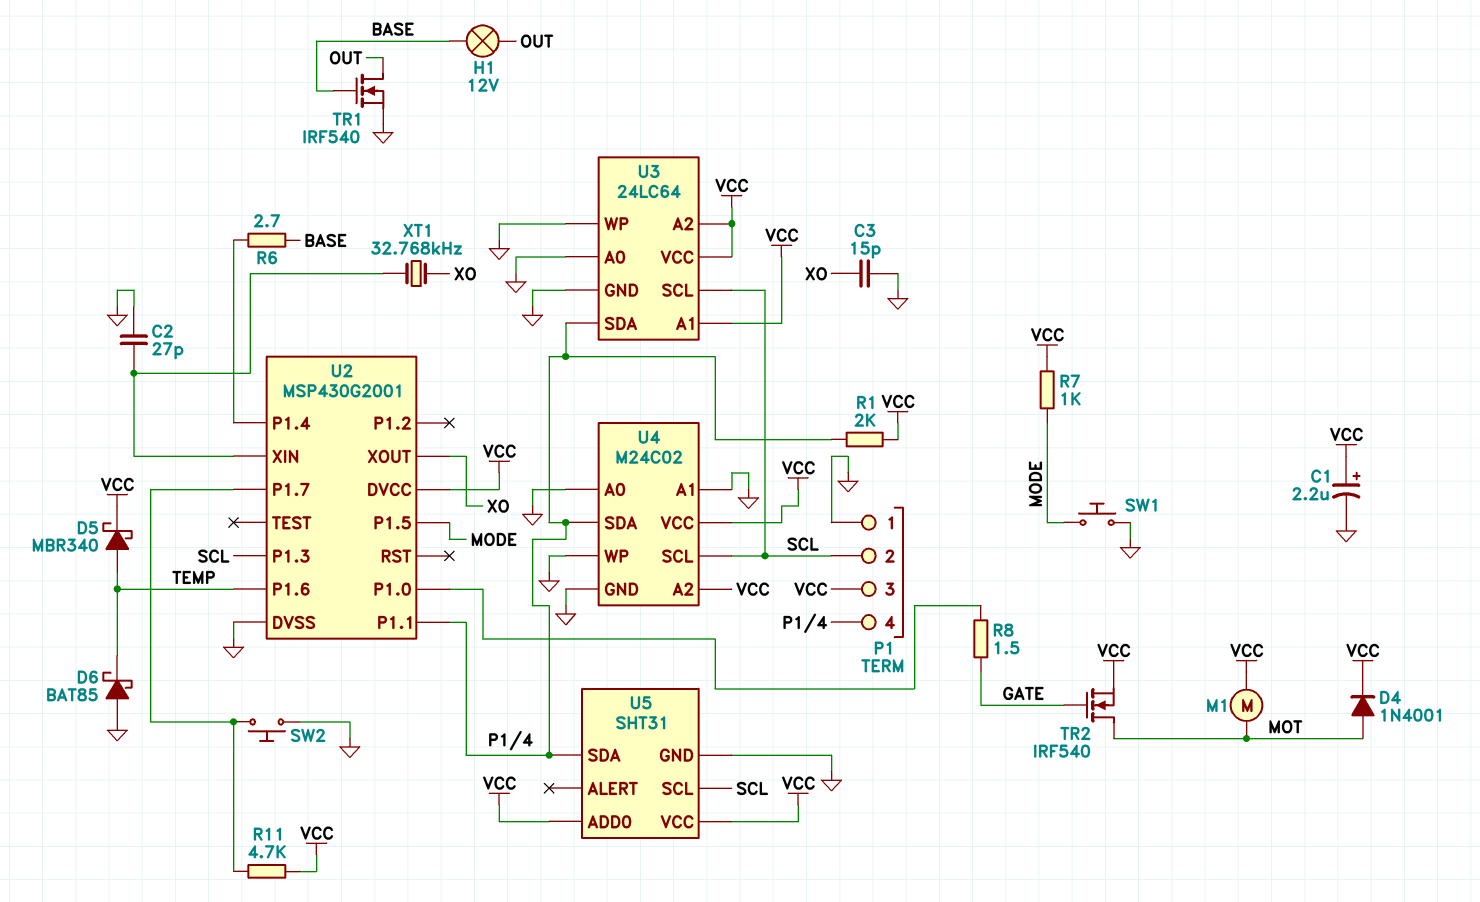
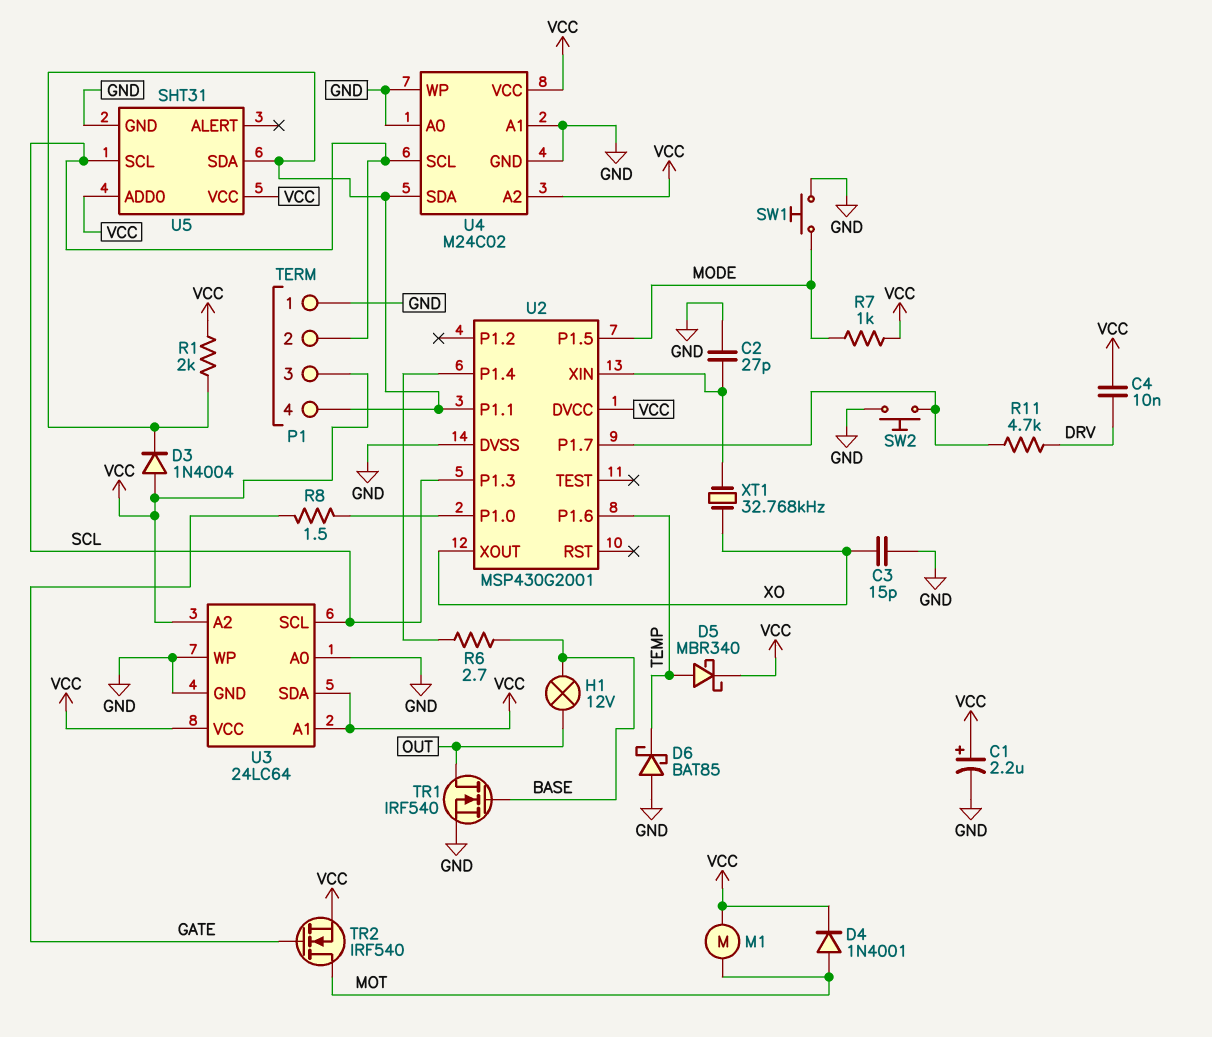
C4: none -> 10nF (DRV, VCC)
D3: none -> diode 1N4004 (A VCC, K P1/4)
R11: 4.7k (U2/P1.7, VCC) -> 4.7k (DRV, U2/P1.7)
U3 pin SDA: P1/4 -> VCC

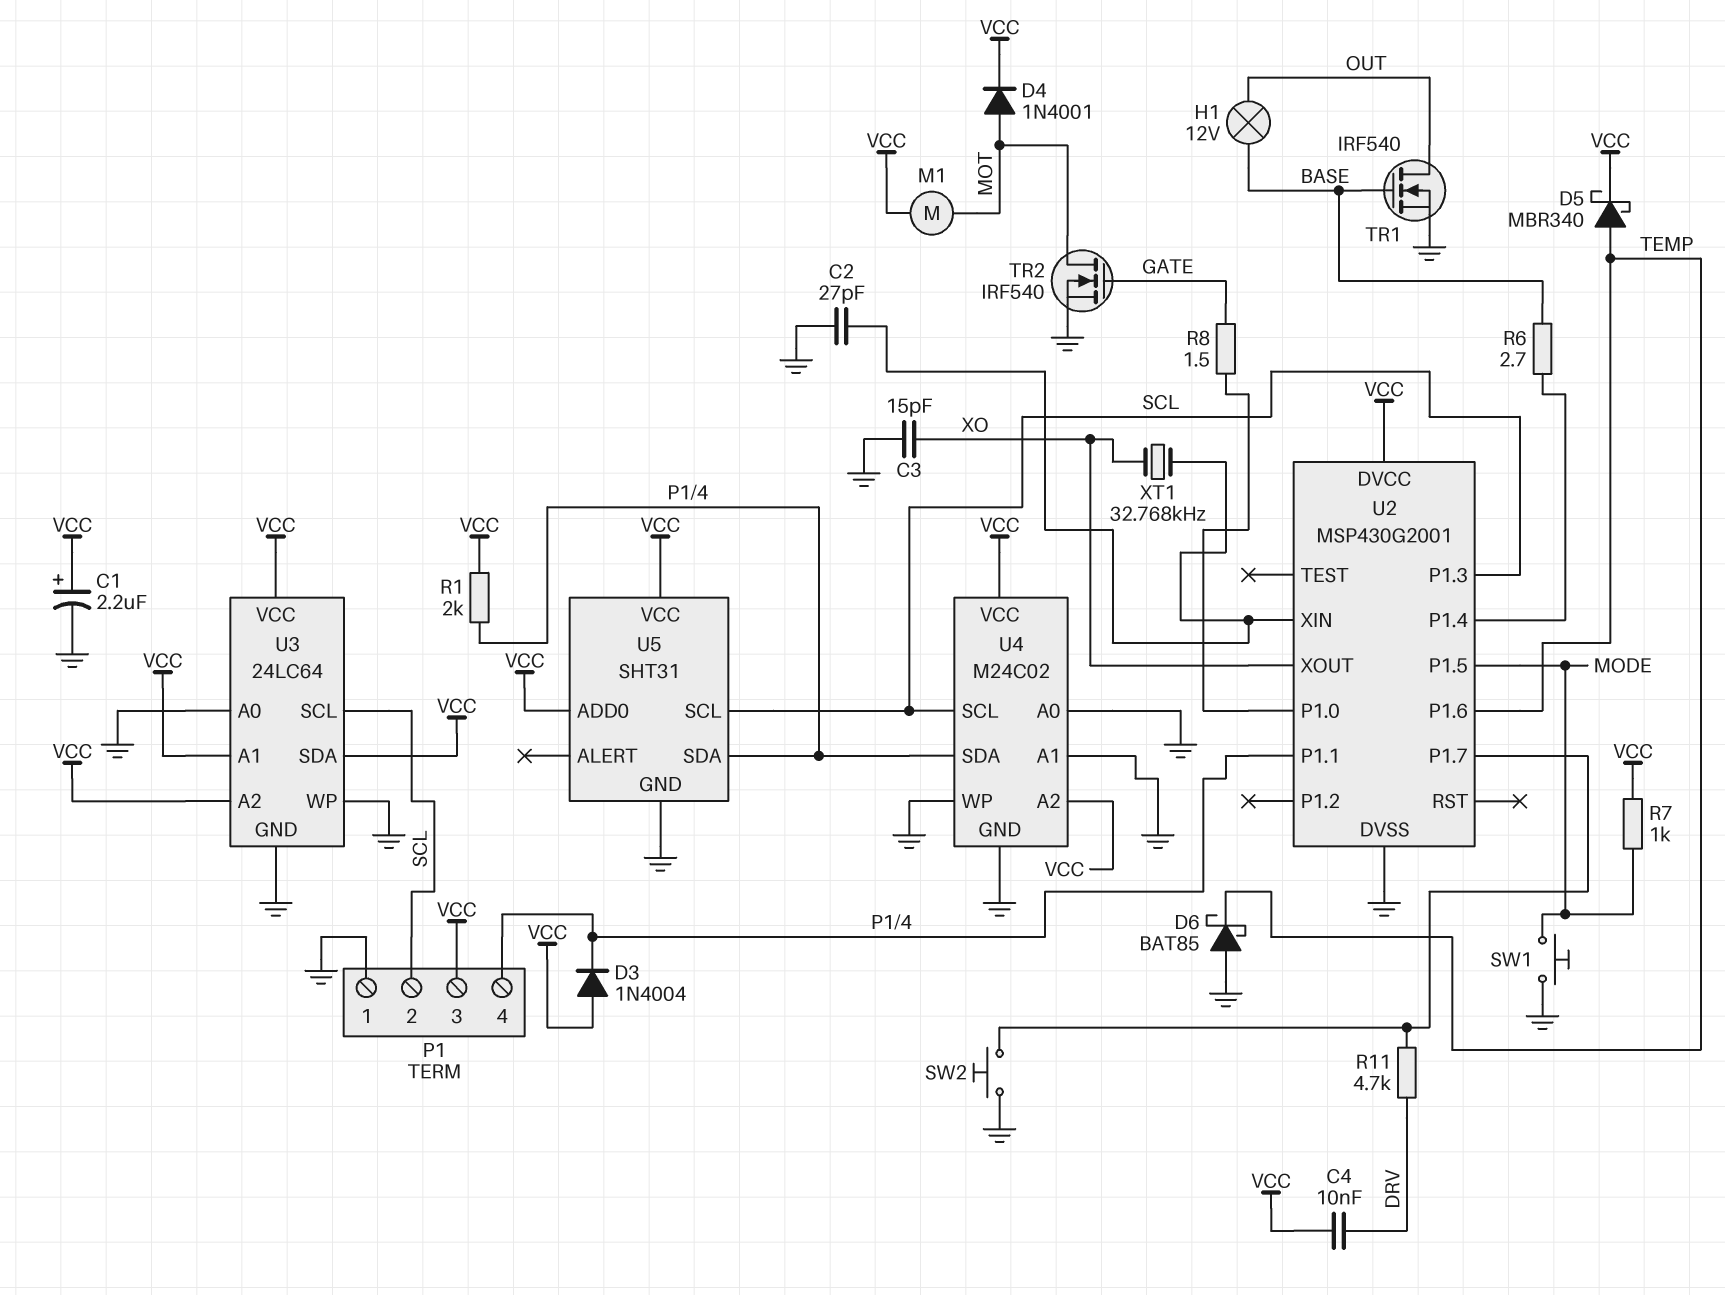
TR2: NMOS IRF540 (G GATE, D MOT, S VCC) -> NMOS IRF540 (G GATE, D MOT, S GND)

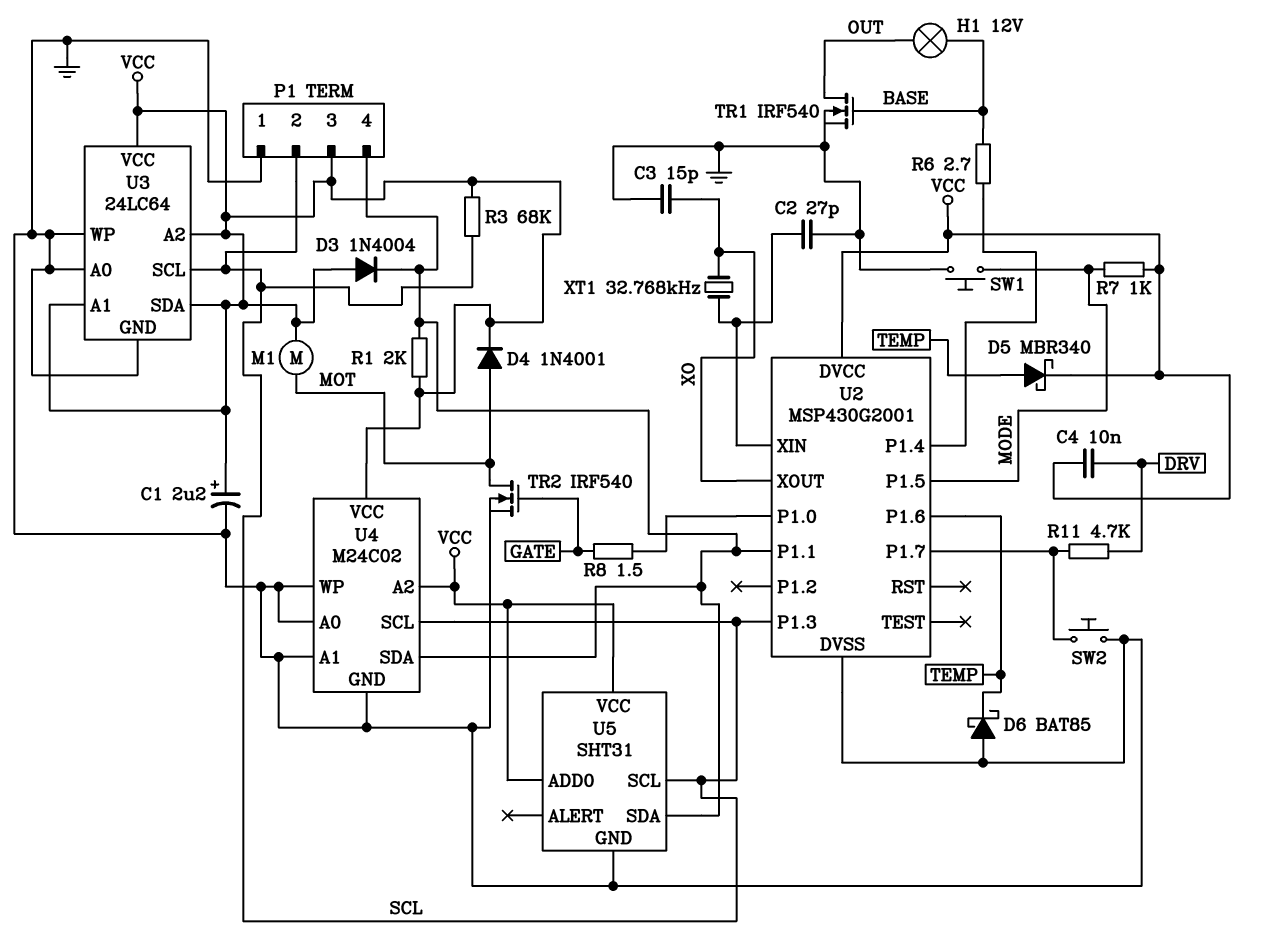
R3: none -> 68k (SCL, VCC)

